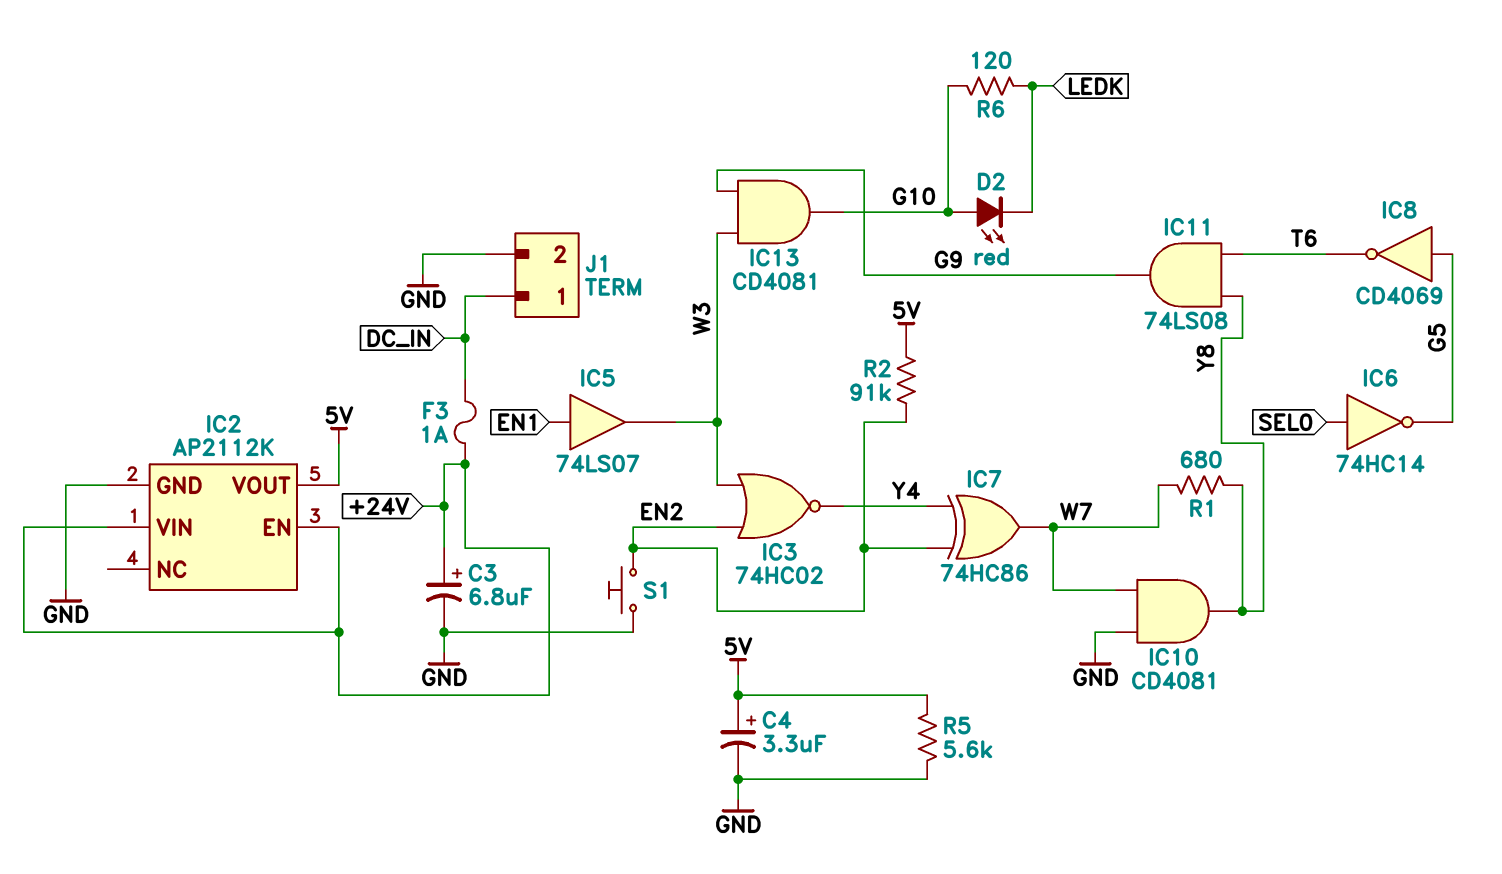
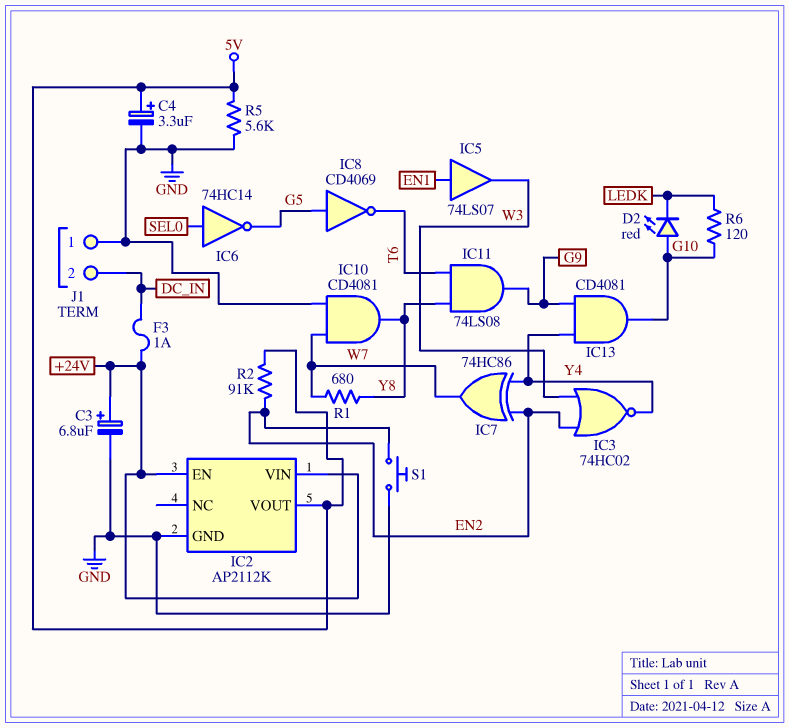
IC13: AND CD4081 (in G9, in W3, out G10) -> AND CD4081 (in G9, in Y4, out G10)
J1 pin 1: DC_IN -> GND
J1 pin 2: GND -> DC_IN

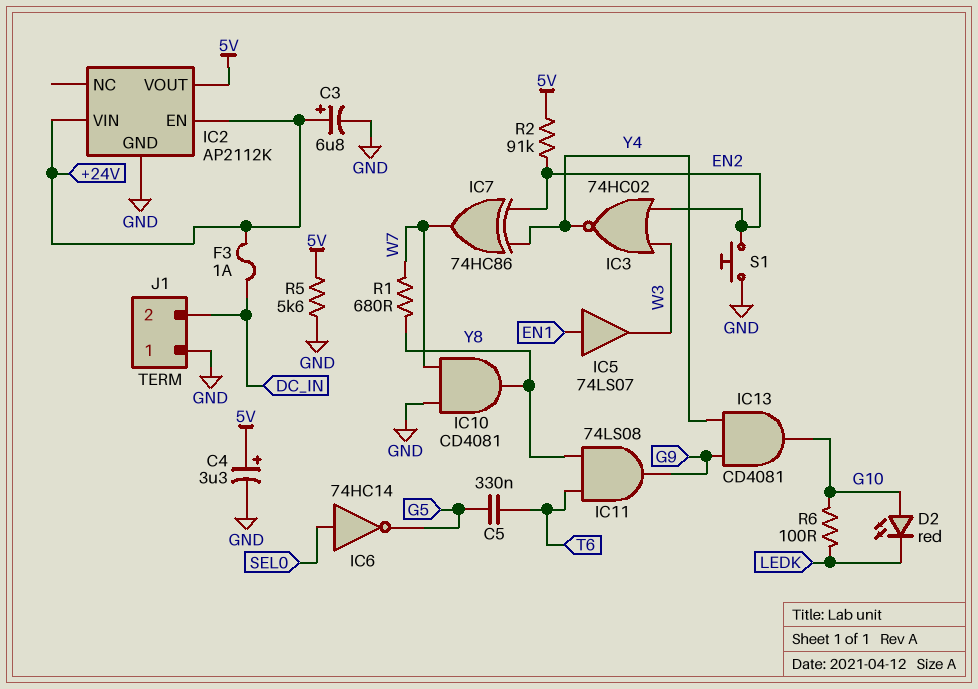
C5: none -> 330nF (G5, T6)
IC8: NOT CD4069 (in G5, out T6) -> none
R6: 120 (G10, LEDK) -> 100 (G10, LEDK)

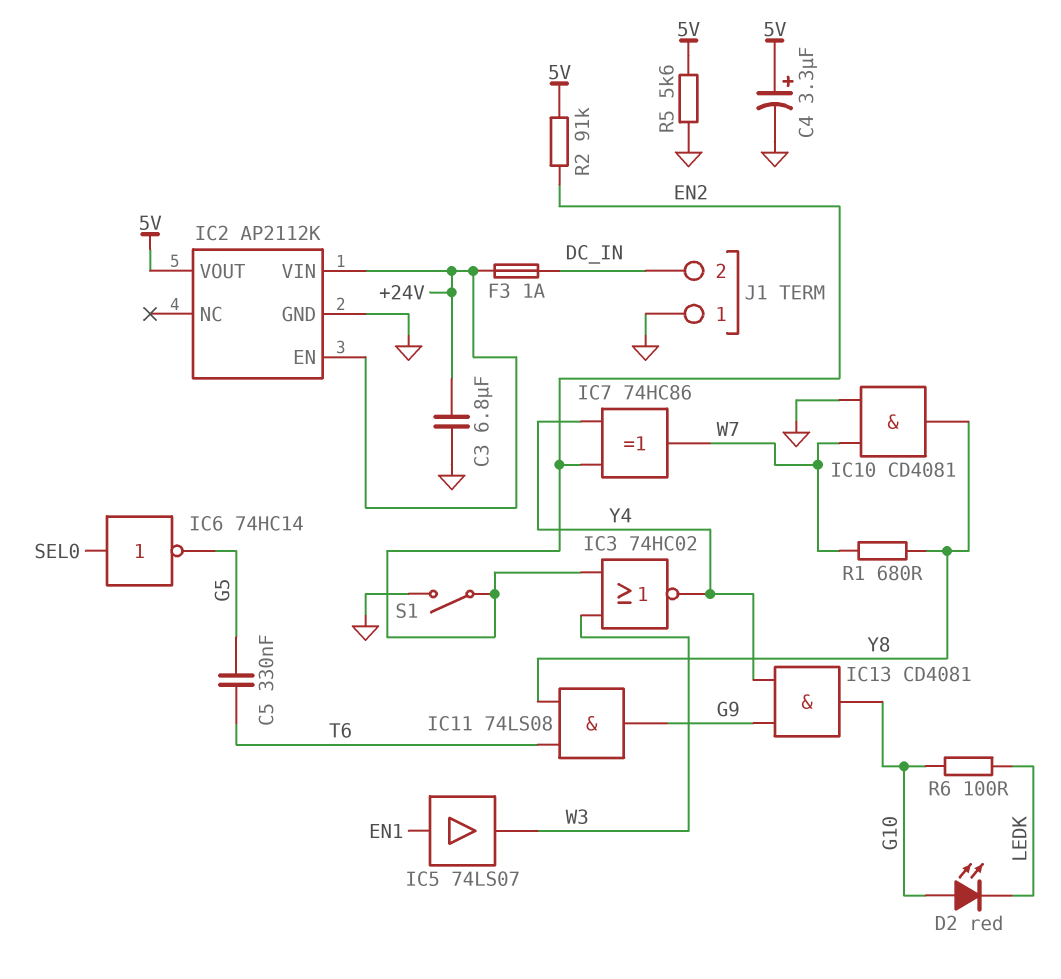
C3: 6.8uF (plus +24V, minus GND) -> 6.8uF (+24V, GND)
S1: button (EN2, GND) -> switch (EN2, GND)

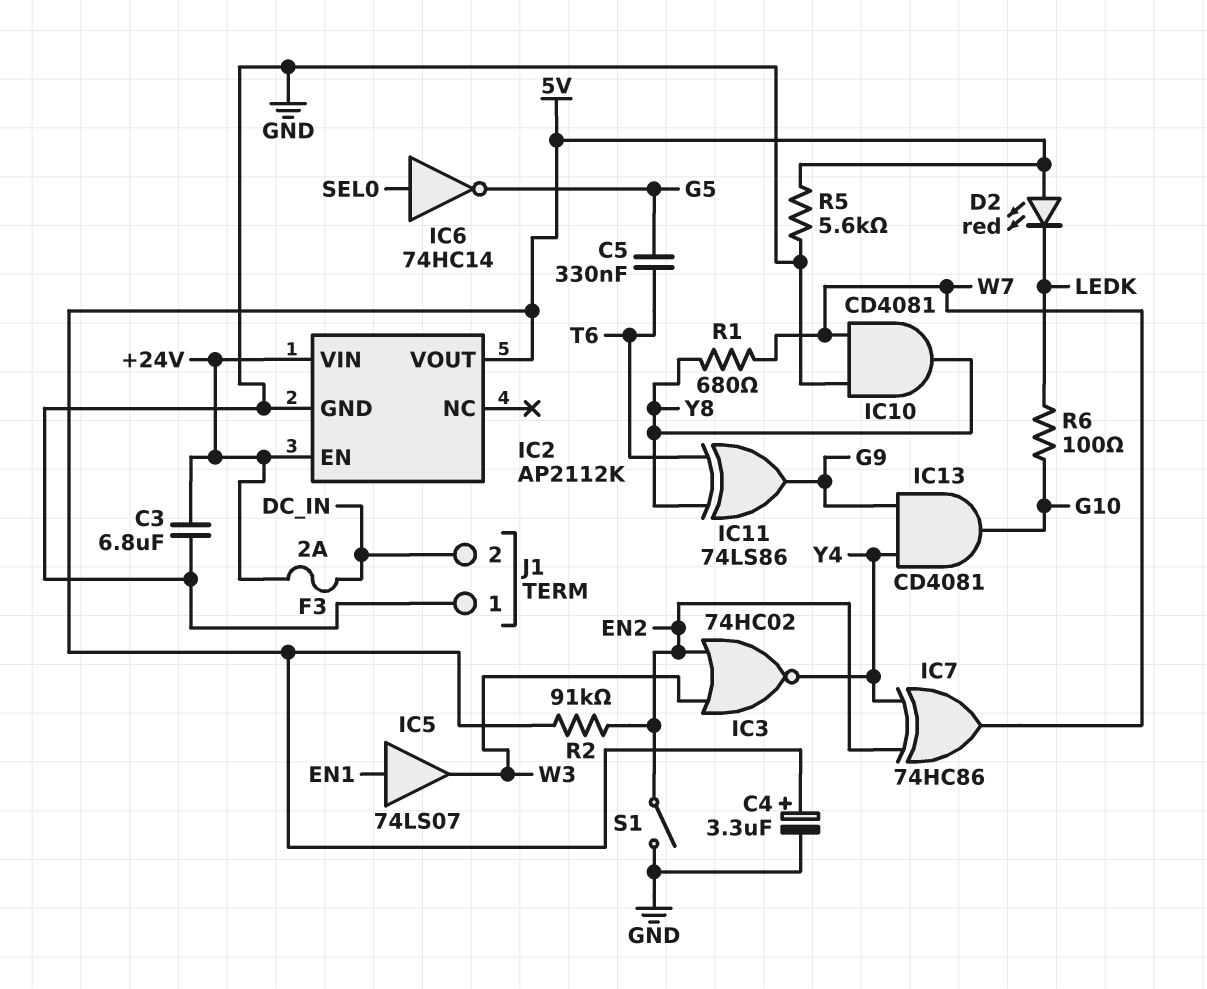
D2: LED red (A G10, K LEDK) -> LED red (A 5V, K LEDK)
F3: 1A (+24V, DC_IN) -> 2A (+24V, DC_IN)
IC11: AND 74LS08 (in T6, in Y8, out G9) -> XOR 74LS86 (in T6, in Y8, out G9)

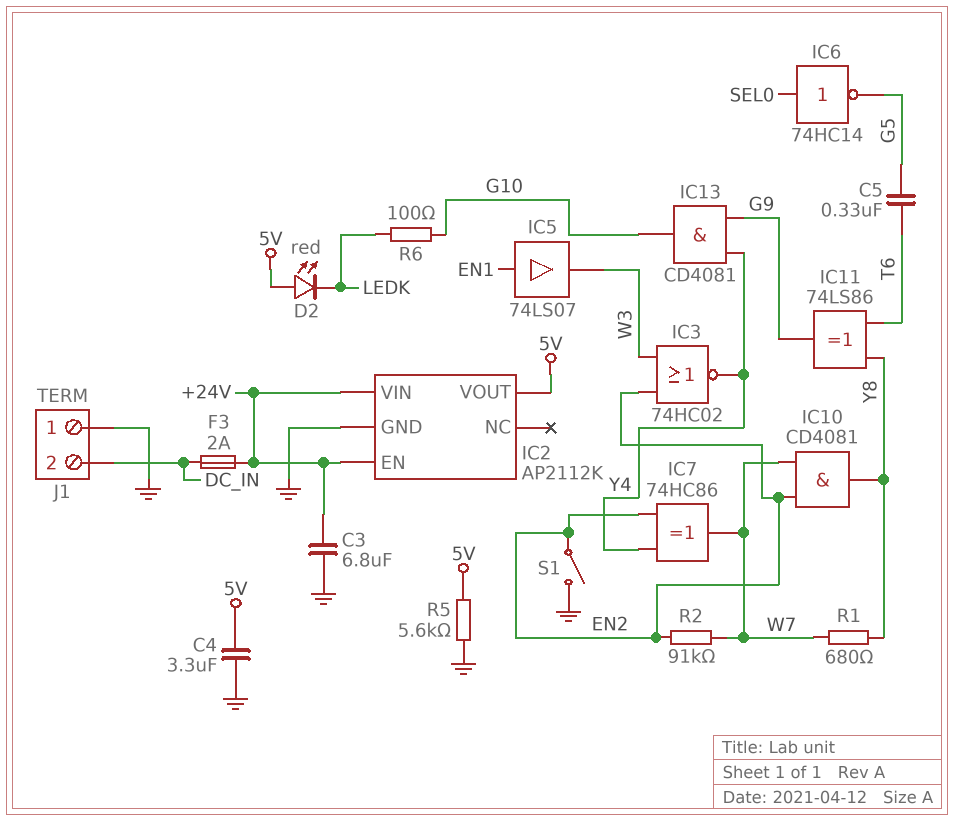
C4: 3.3uF (plus 5V, minus GND) -> 3.3uF (5V, GND)
IC10: AND CD4081 (in GND, in W7, out Y8) -> AND CD4081 (in EN2, in W7, out Y8)
R2: 91k (5V, EN2) -> 91k (EN2, W7)

